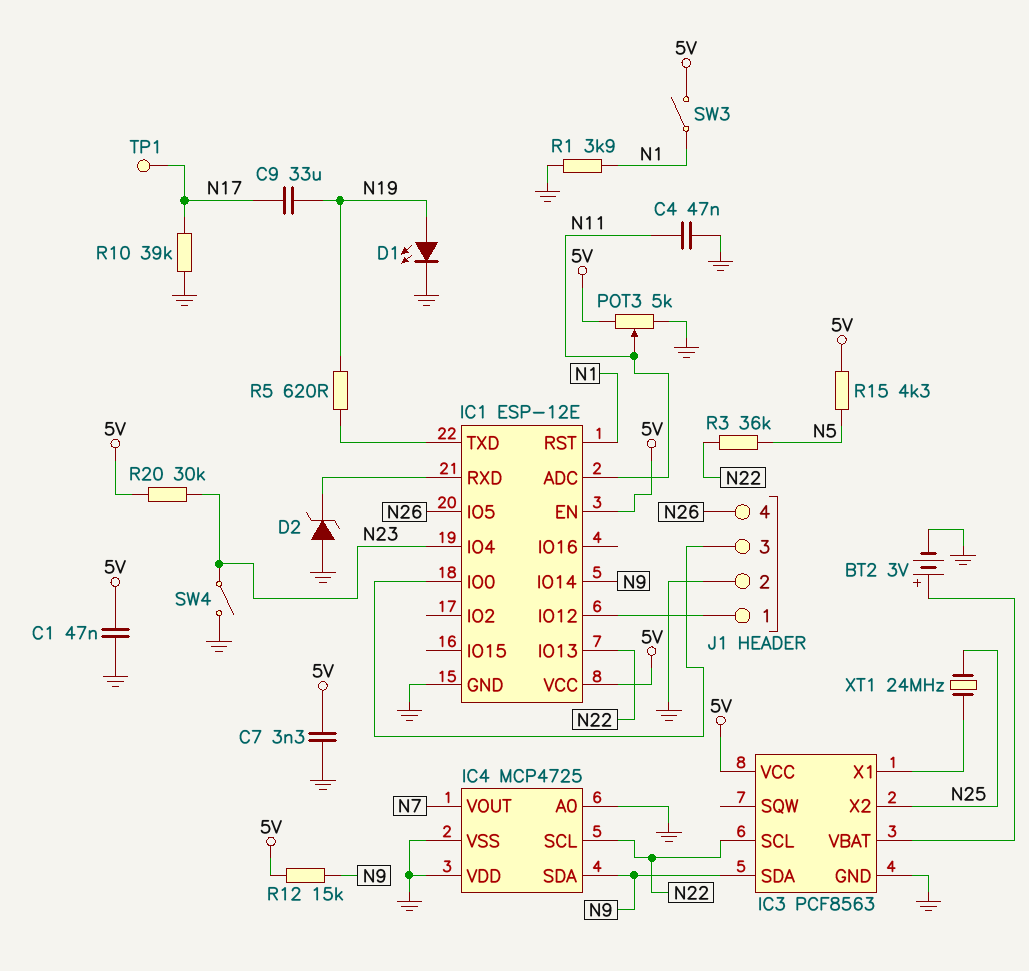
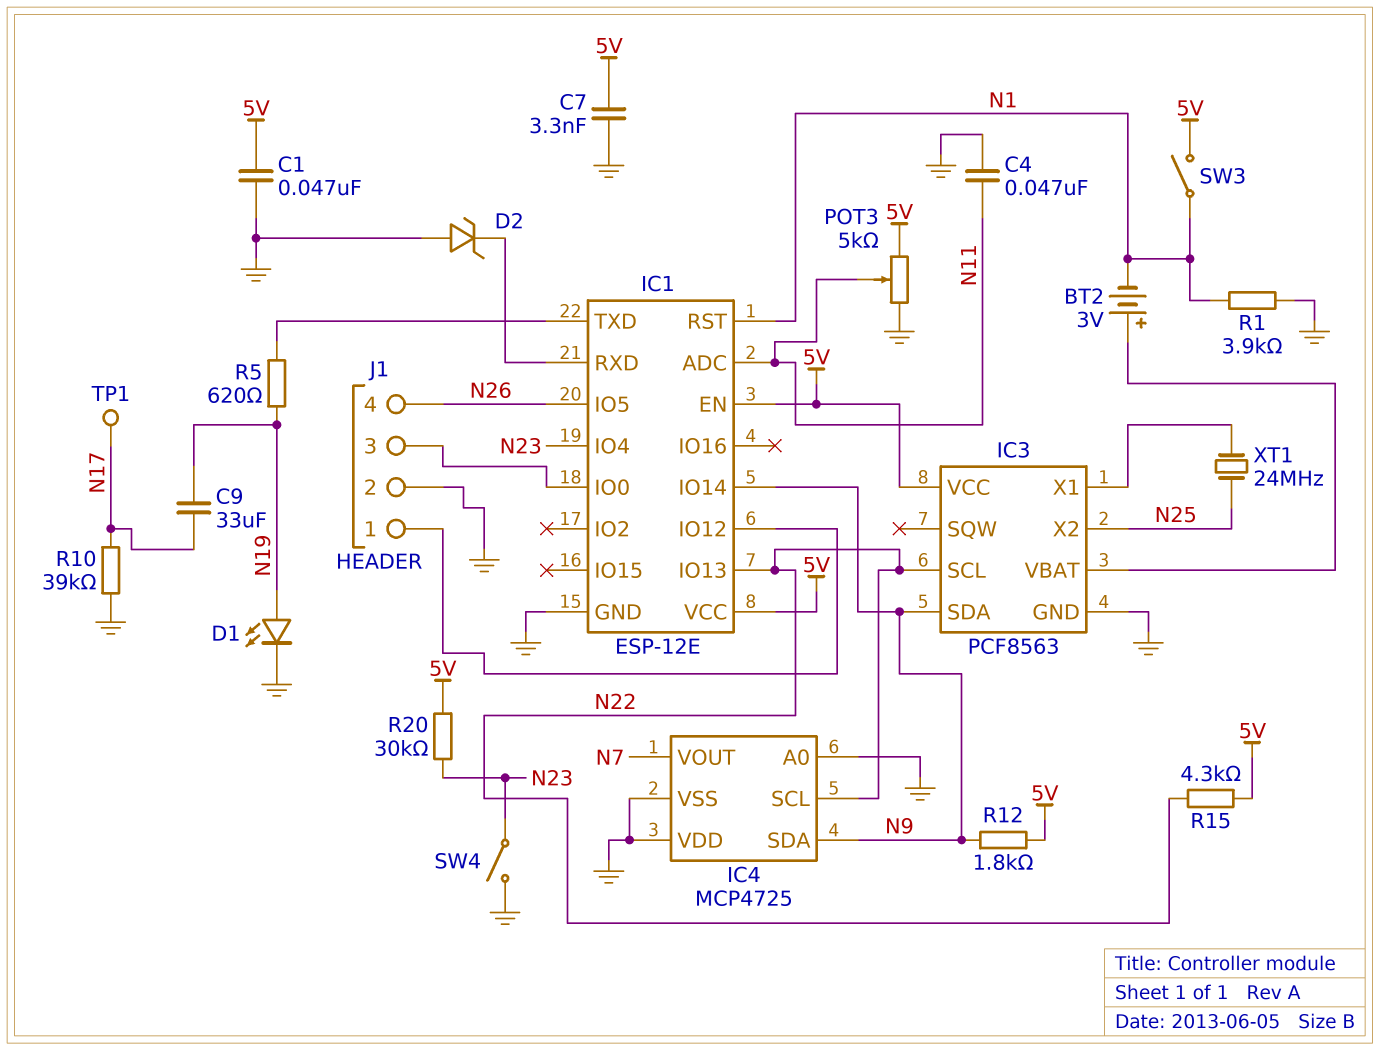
BT2: 3V (plus IC3/VBAT, minus GND) -> 3V (plus IC3/VBAT, minus N1)
R3: 36k (N5, N22) -> none
R12: 15k (5V, N9) -> 1.8k (5V, N9)
R15: 4.3k (5V, N5) -> 4.3k (5V, N22)

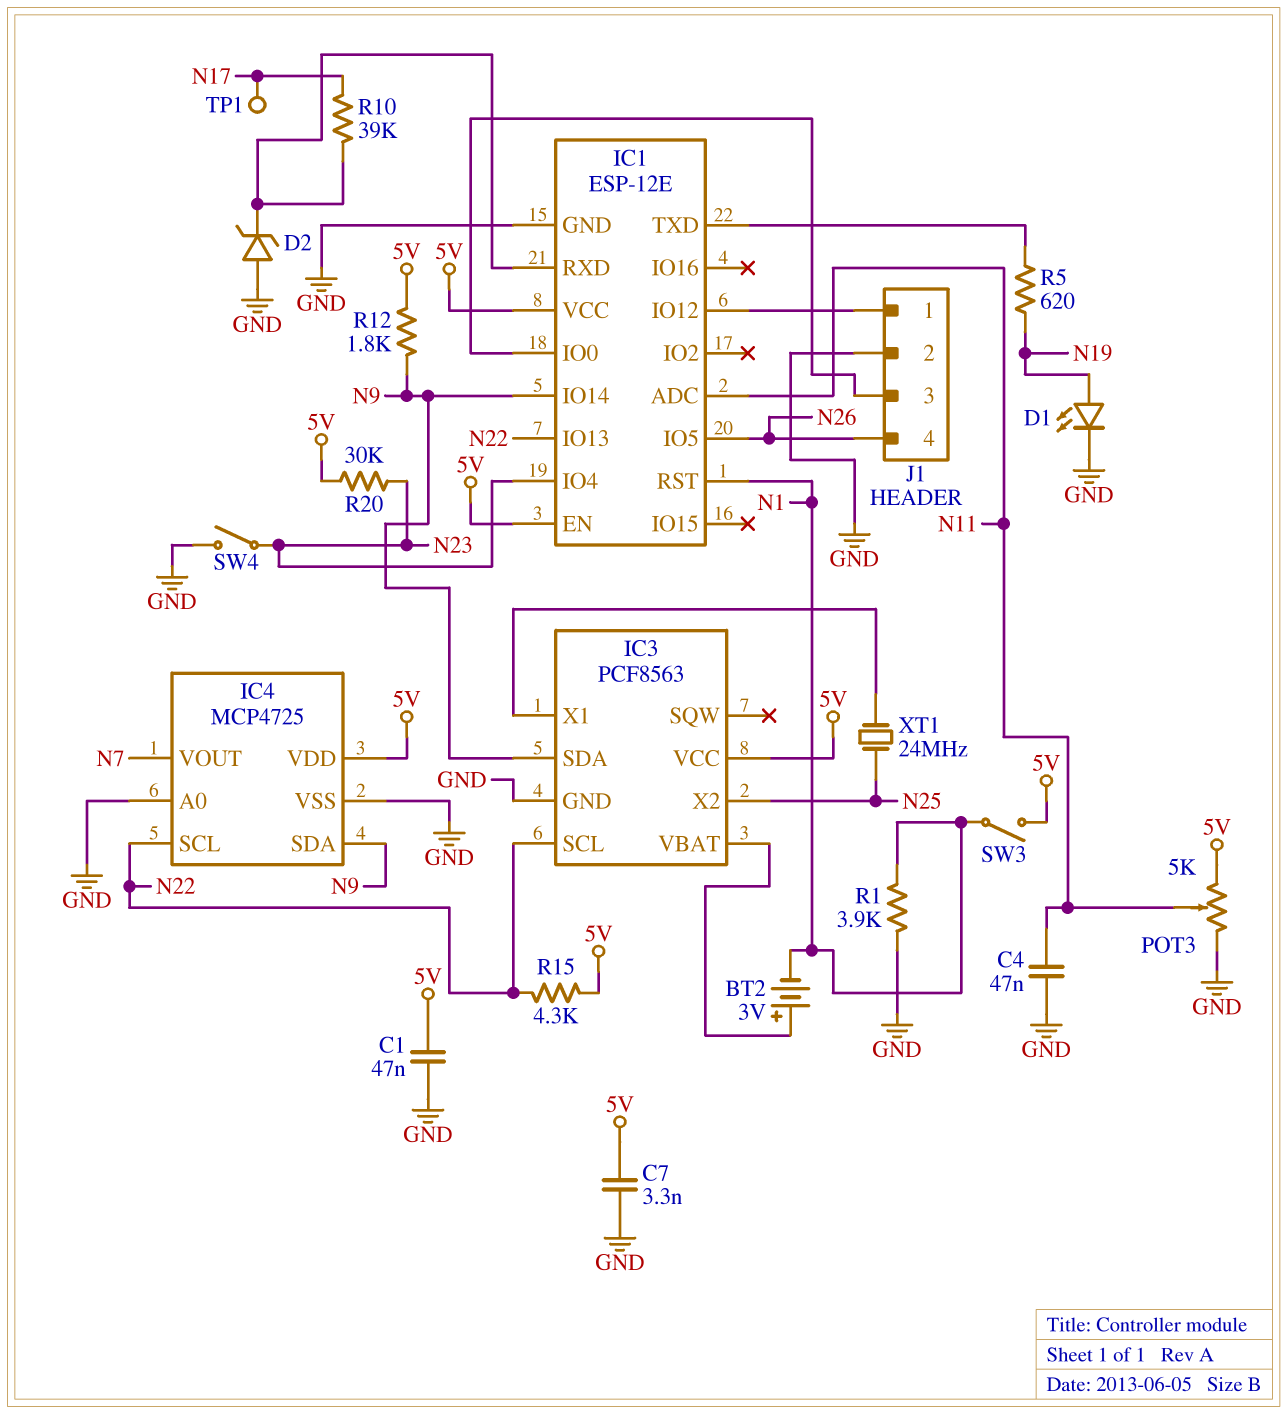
C9: 33uF (N17, N19) -> none
IC4 pin VDD: GND -> 5V
R10: 39k (GND, N17) -> 39k (IC1/RXD, N17)

